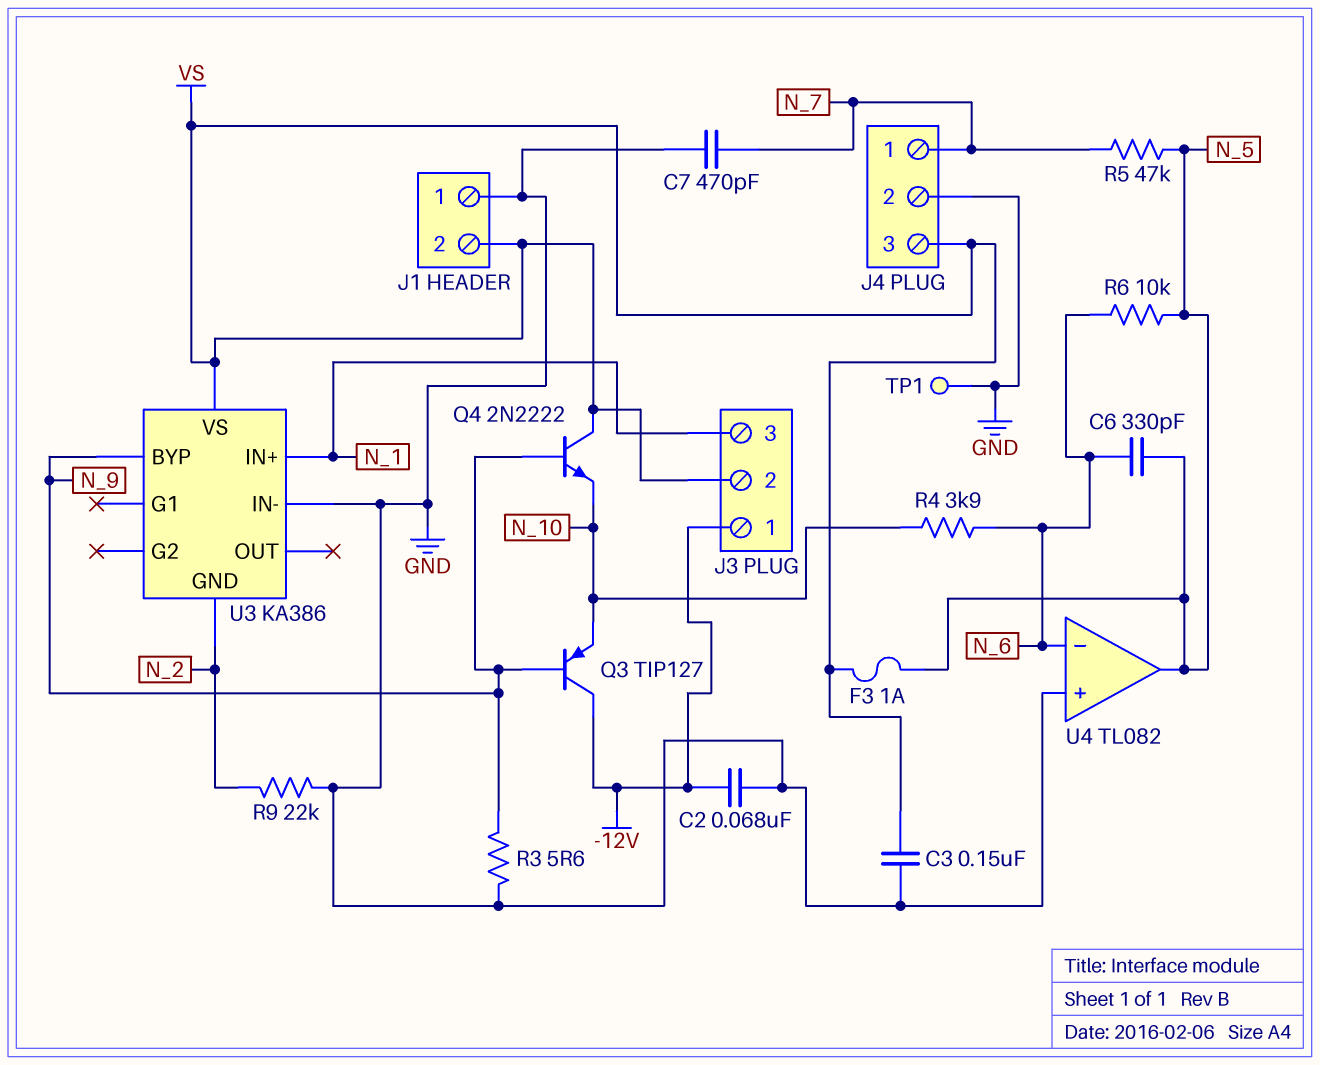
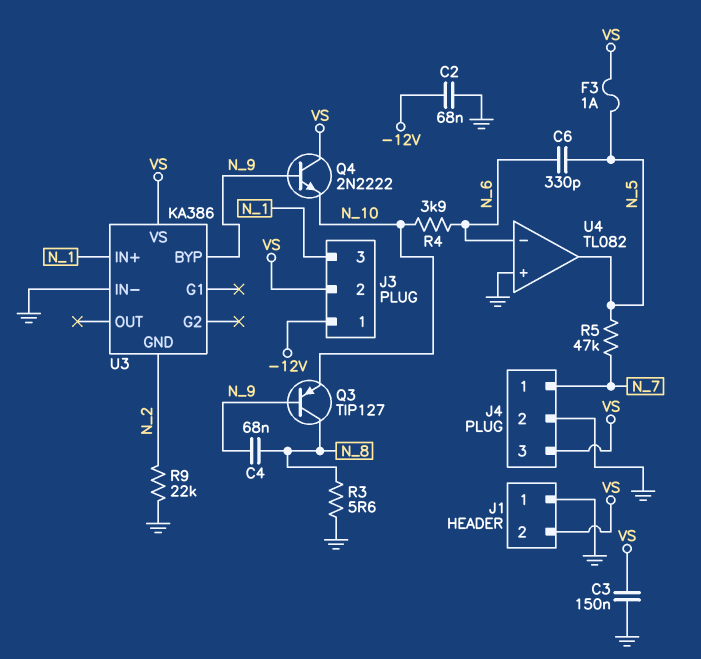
C4: none -> 68nF (N_8, N_9)
C7: 470pF (GND, N_7) -> none
Q3: PNP TIP127 (B N_9, C -12V, E N_10) -> PNP TIP127 (B N_9, C N_8, E N_10)
R3: 5.6 (GND, N_9) -> 5.6 (GND, N_8)
R6: 10k (N_5, N_6) -> none
TP1: test point (GND) -> none

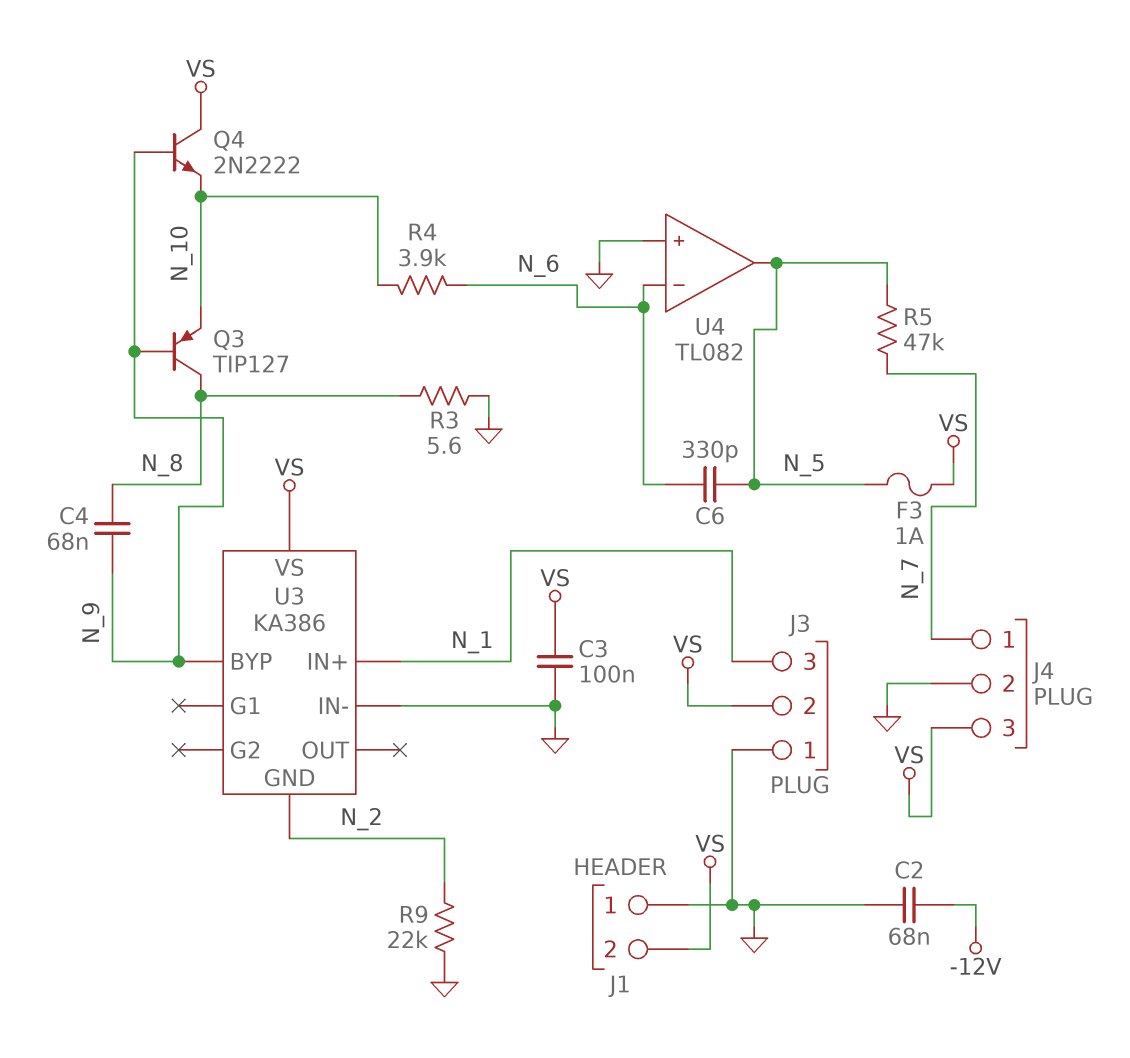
C3: 150nF (GND, VS) -> 100nF (GND, VS)
J3 pin 1: -12V -> GND

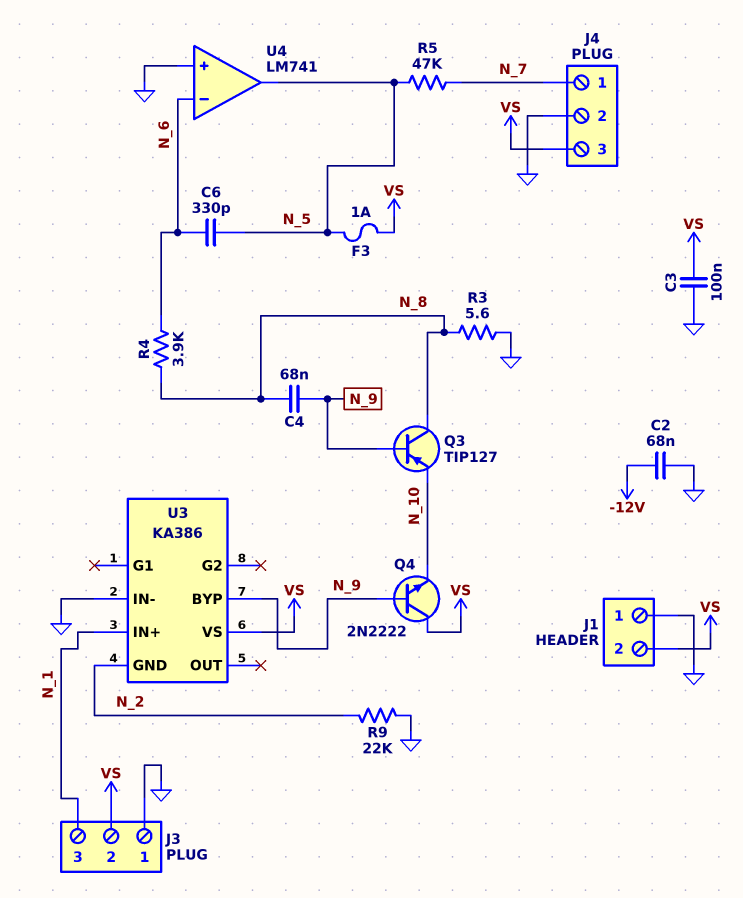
R4: 3.9k (N_6, N_10) -> 3.9k (N_6, N_8)
U4: TL082 -> LM741

